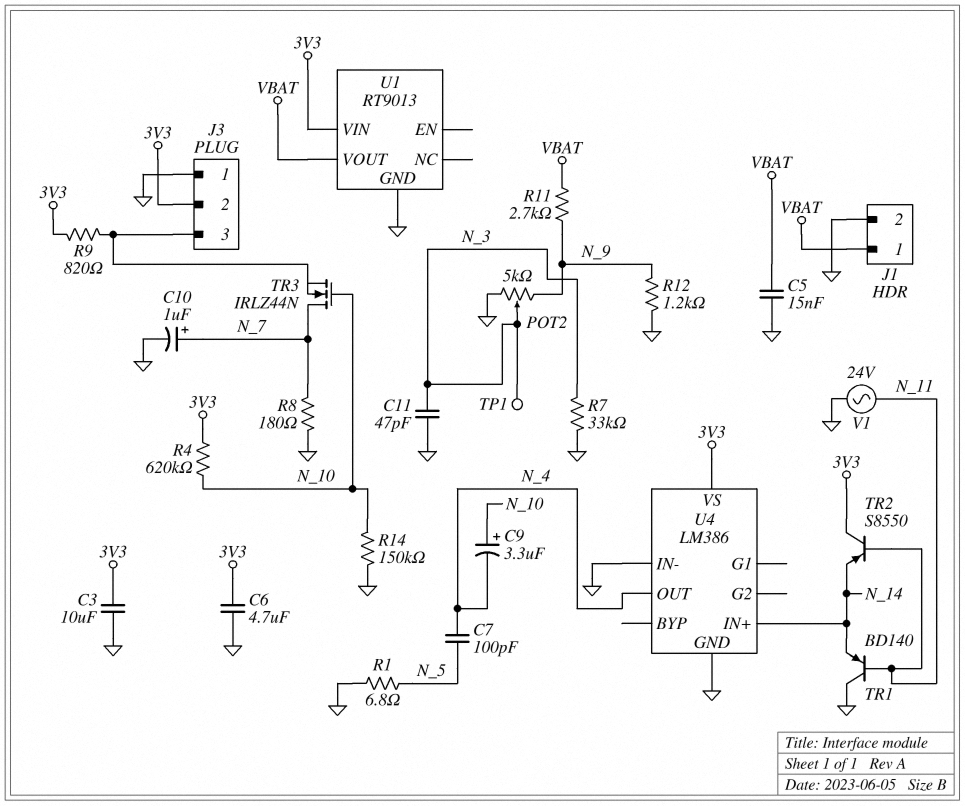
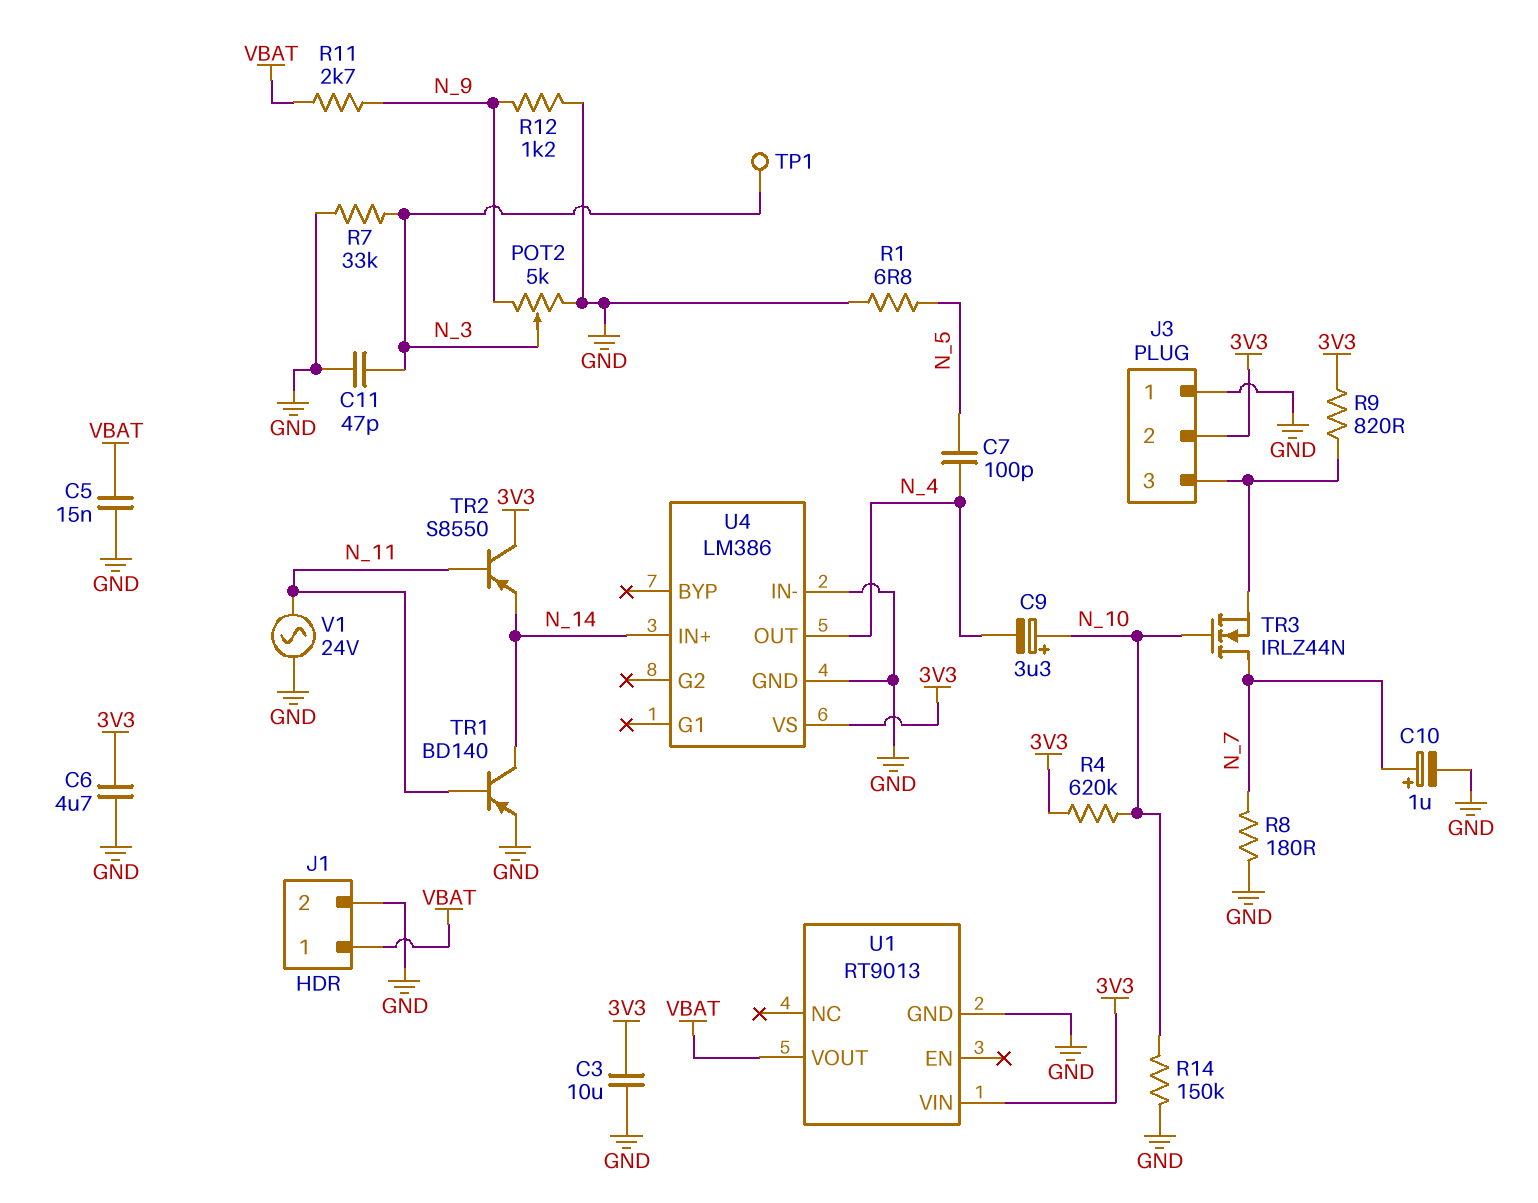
TR1: PNP BD140 (B N_11, C GND, E N_14) -> PNP BD140 (B N_11, C N_14, E GND)

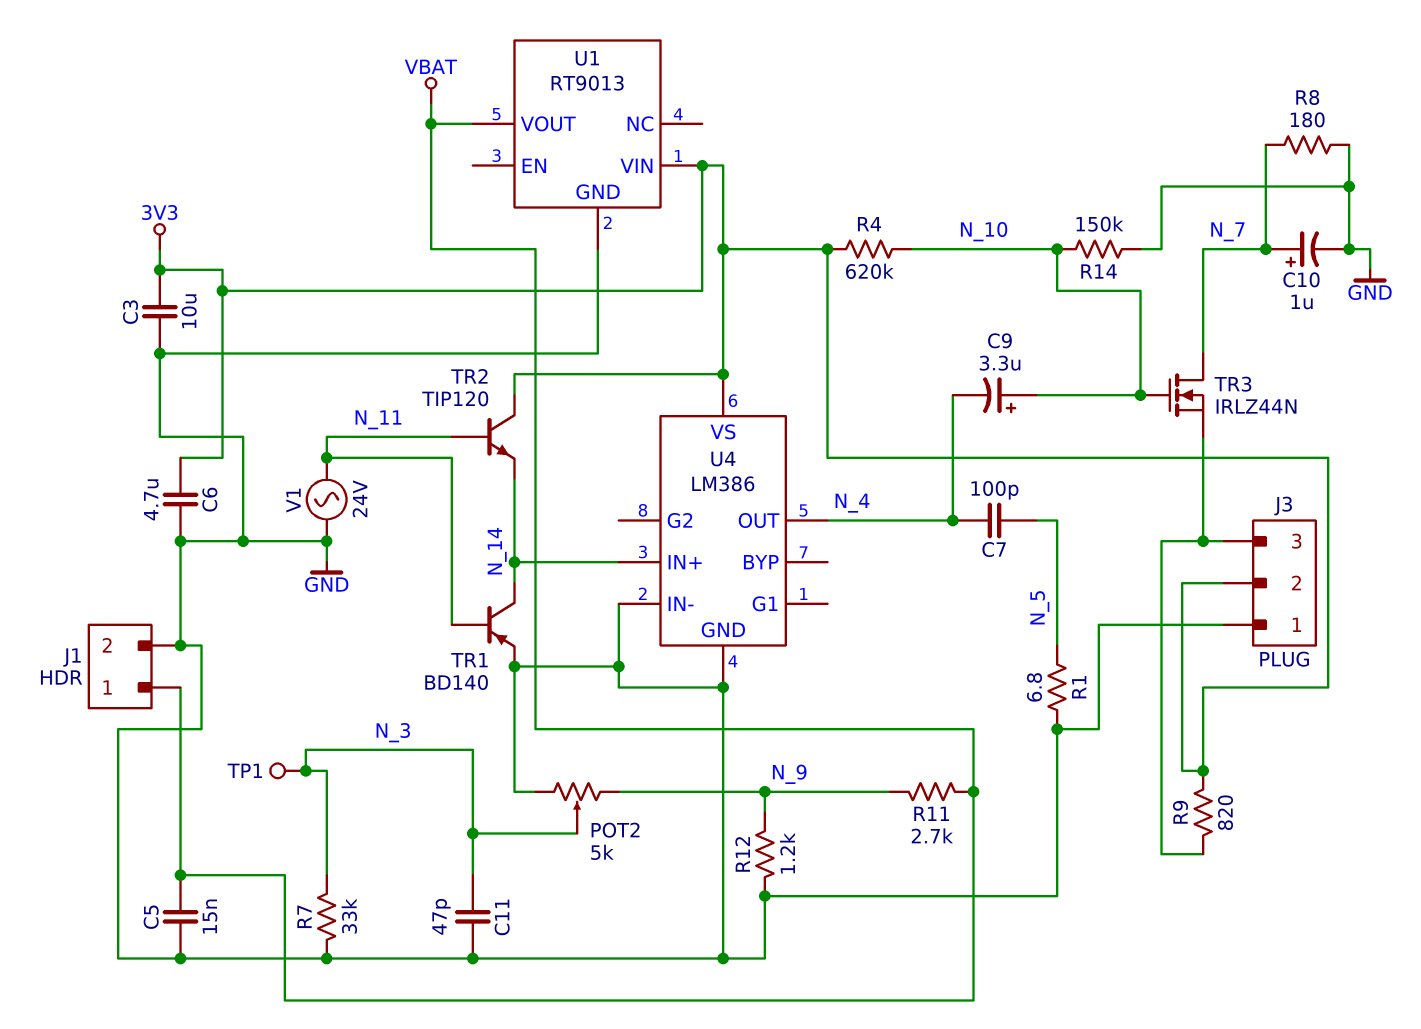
TR2: PNP S8550 (B N_11, C 3V3, E N_14) -> NPN TIP120 (B N_11, C 3V3, E N_14)

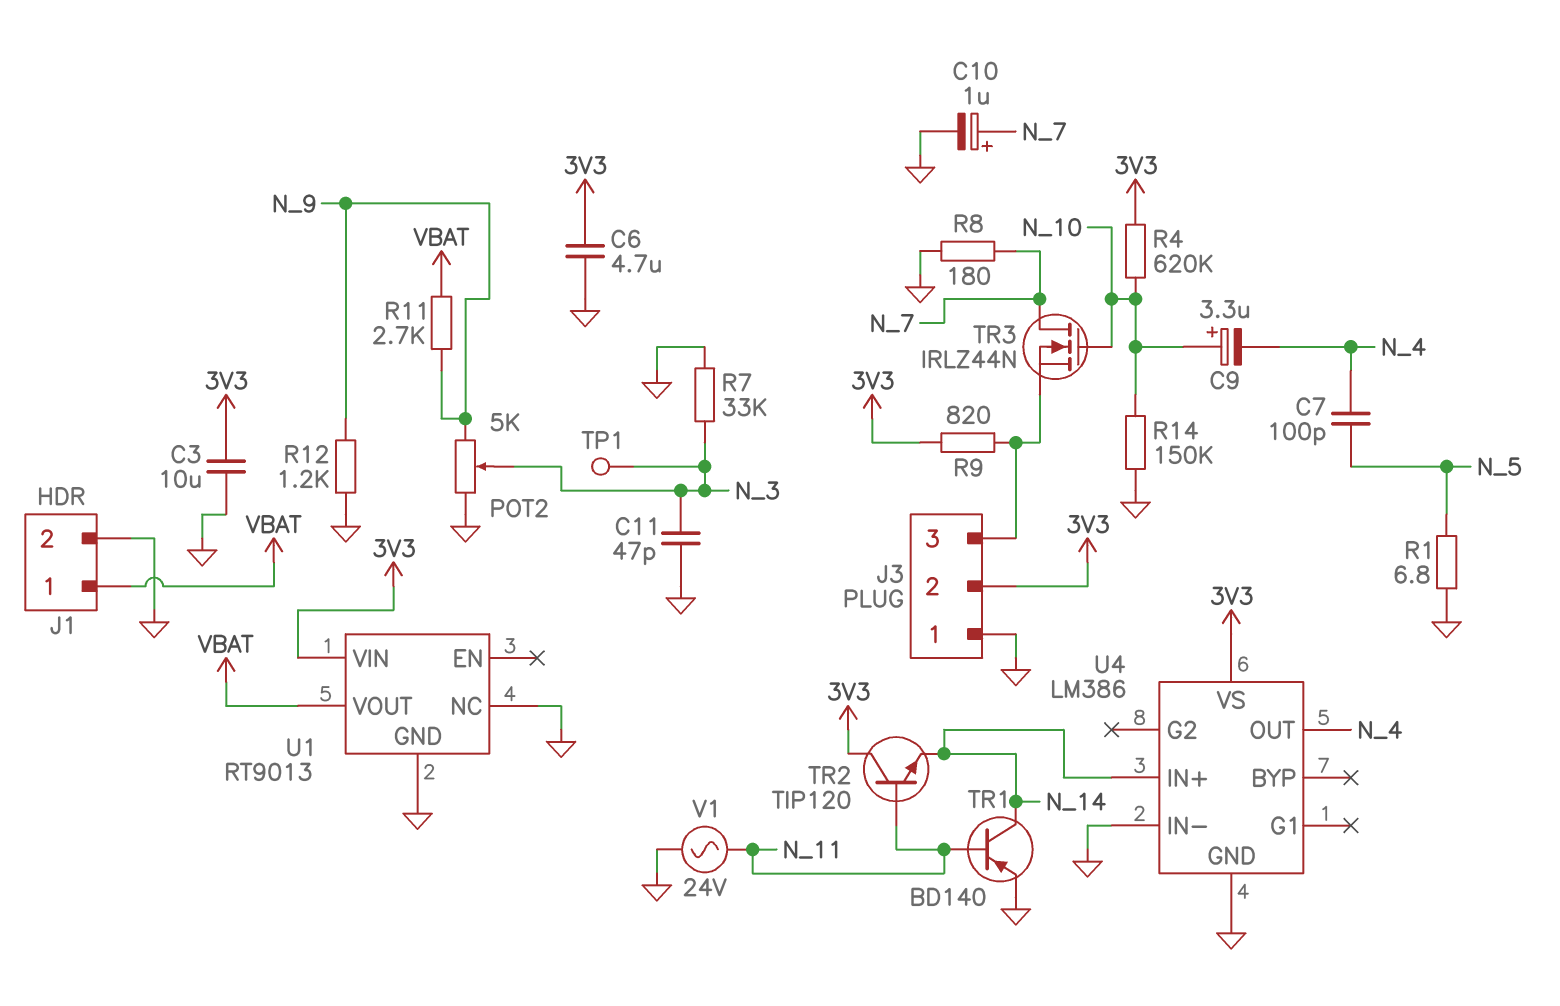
C5: 15nF (GND, VBAT) -> none
U1 pin NC: none -> GND

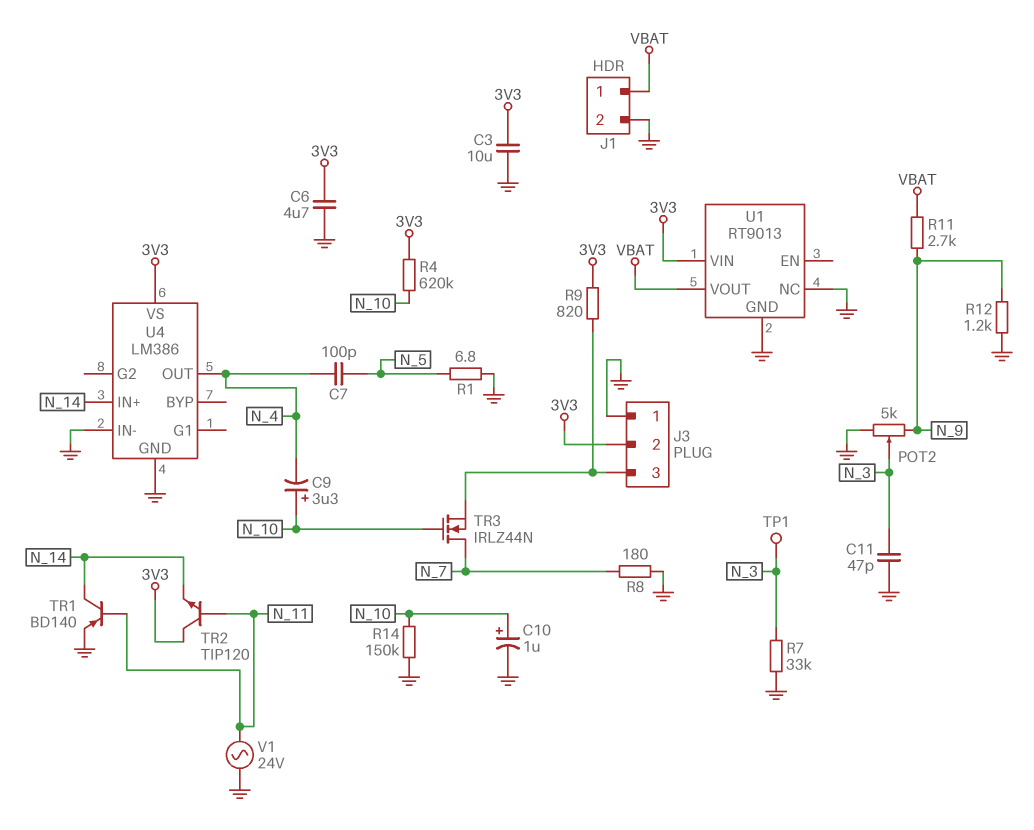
C10: 1uF (plus N_7, minus GND) -> 1uF (plus N_10, minus GND)

